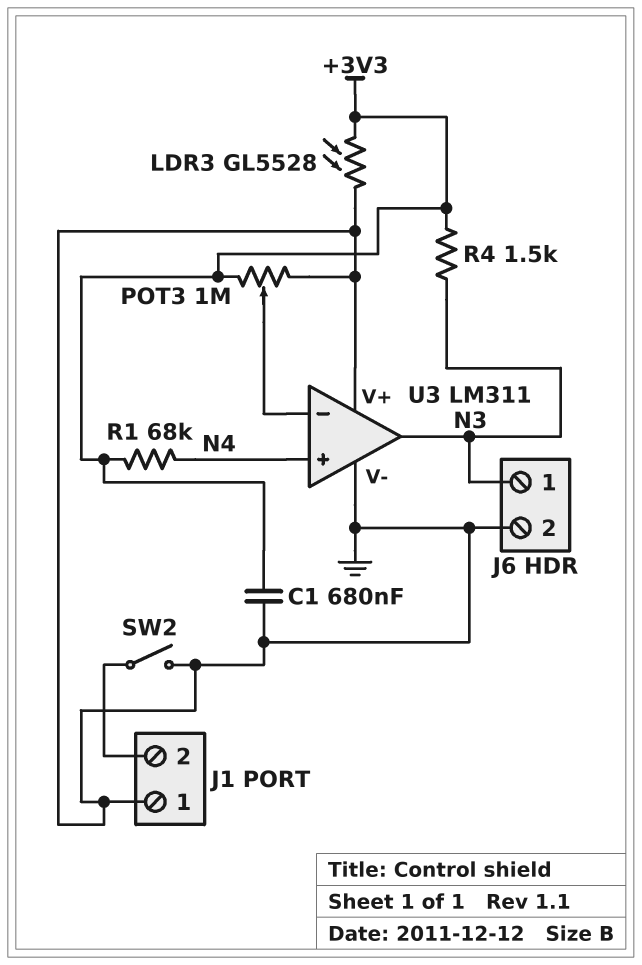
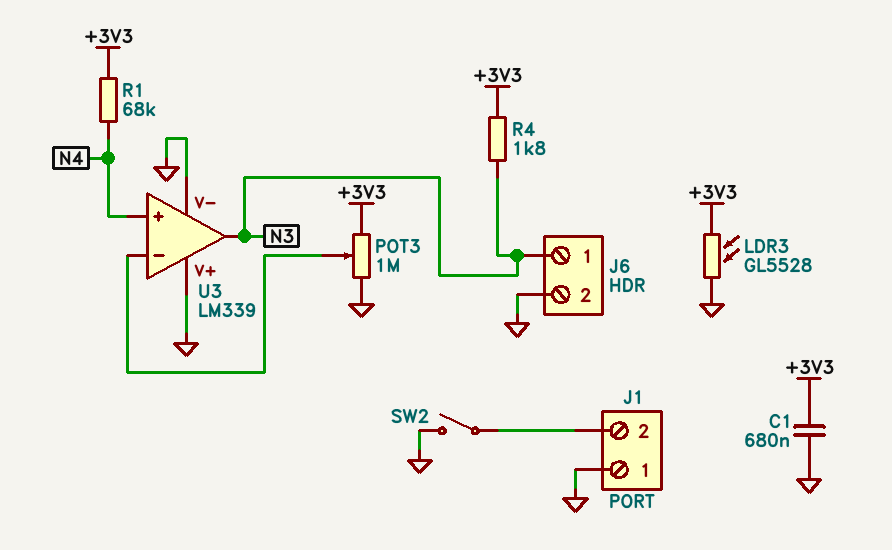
R4: 1.5k (+3V3, N3) -> 1.8k (+3V3, N3)
U3: LM311 -> LM339

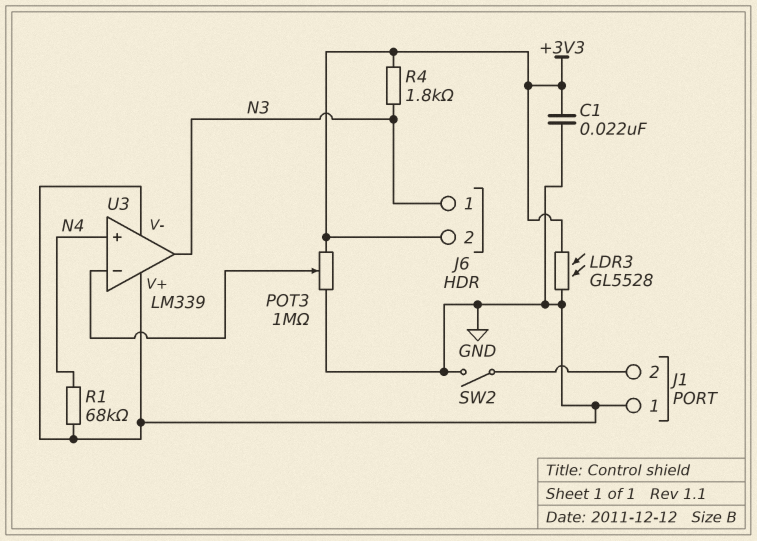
C1: 680nF (+3V3, GND) -> 22nF (+3V3, GND)
J6 pin 2: GND -> +3V3
R1: 68k (+3V3, N4) -> 68k (GND, N4)

